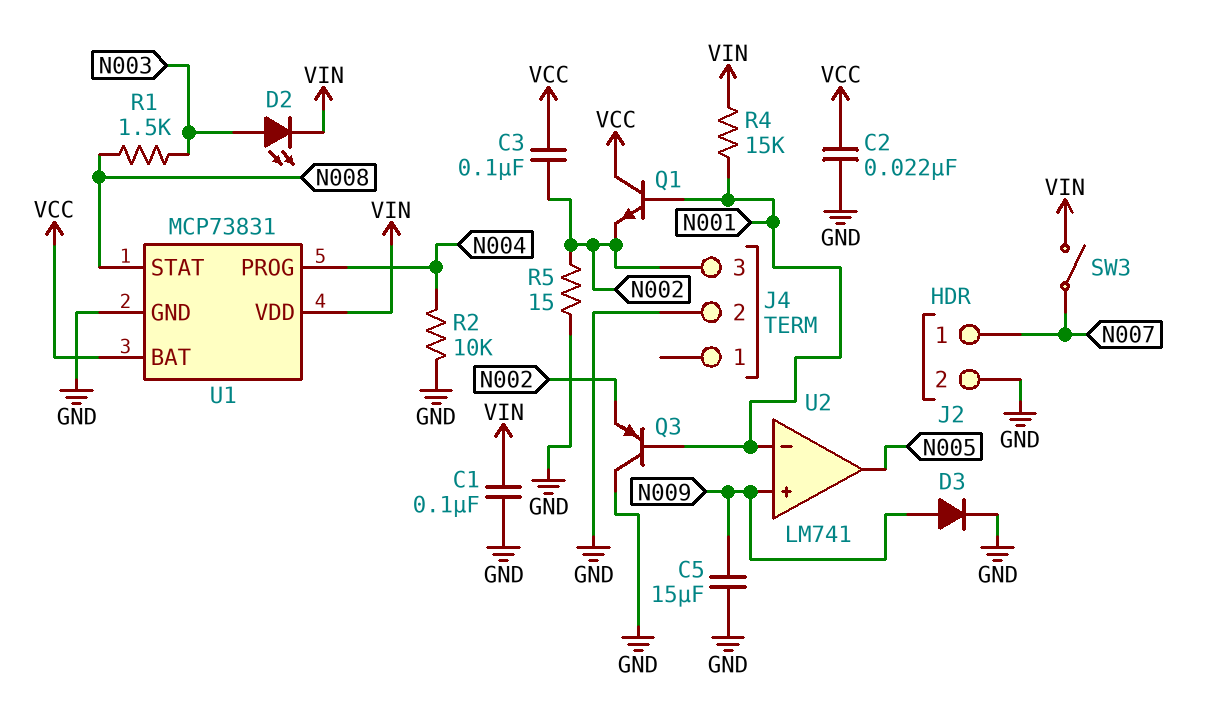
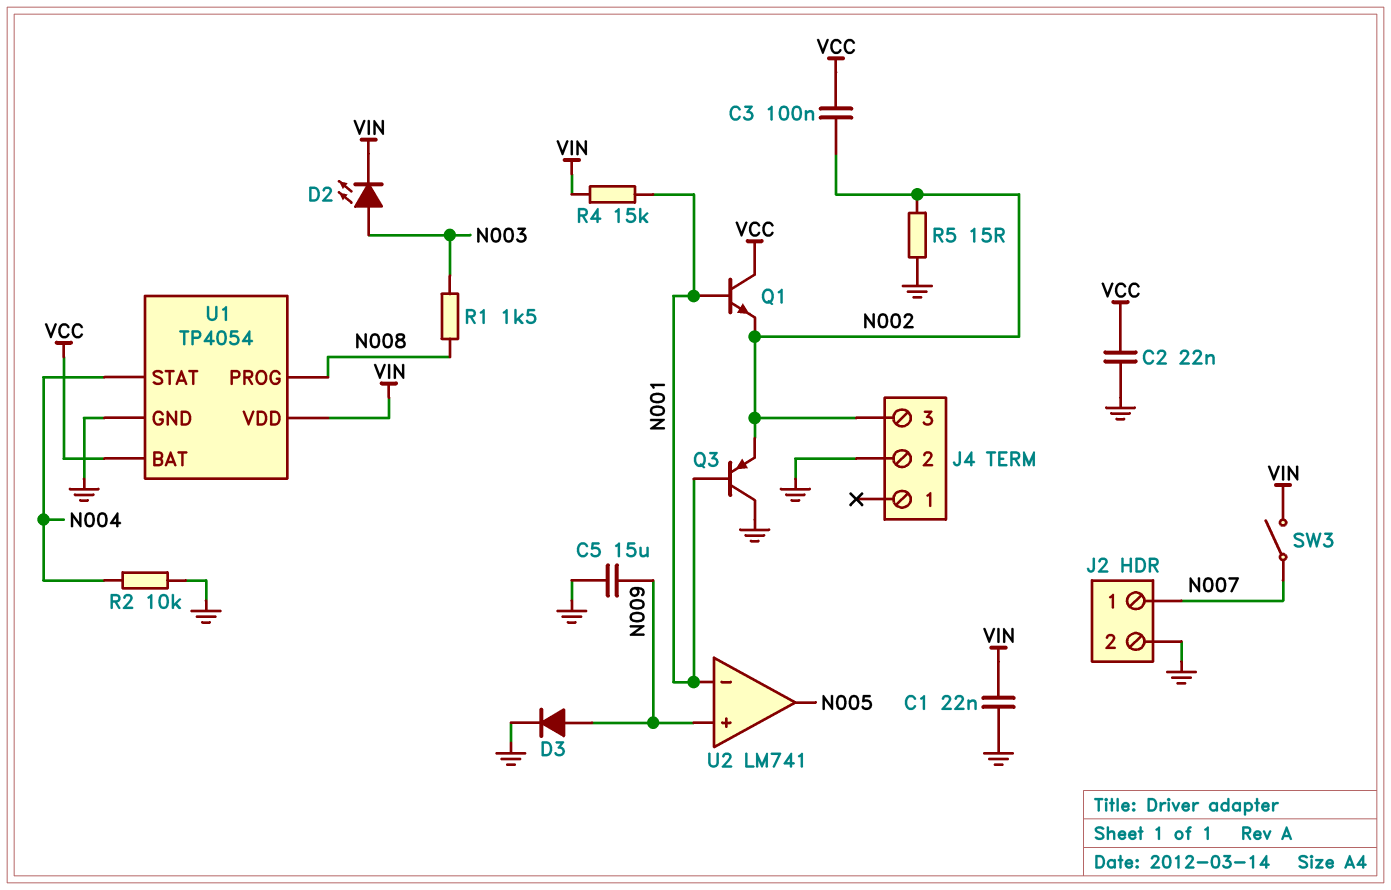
C1: 100nF (GND, VIN) -> 22nF (GND, VIN)
U1: MCP73831 -> TP4054
U1 pin PROG: N004 -> N008
U1 pin STAT: N008 -> N004

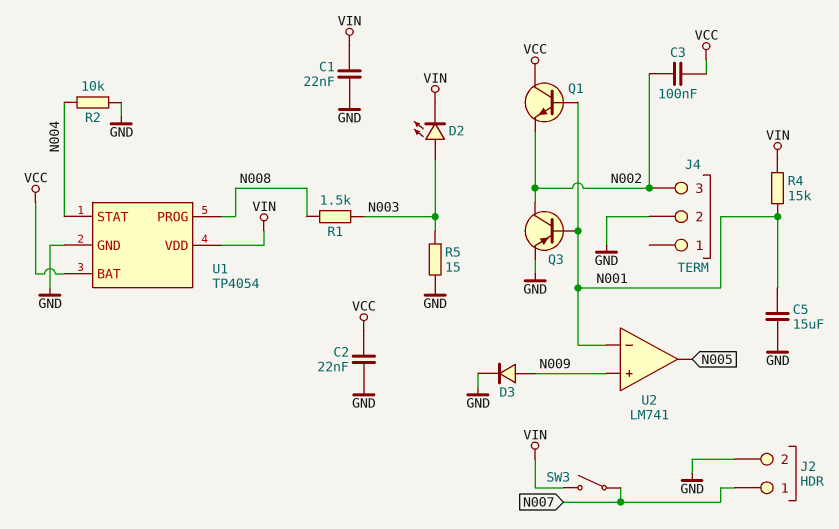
C5: 15uF (GND, N009) -> 15uF (GND, N001)
Q3: PNP (B N001, C GND, E N002) -> PNP (B N001, C N002, E GND)
R5: 15 (GND, N002) -> 15 (GND, N003)

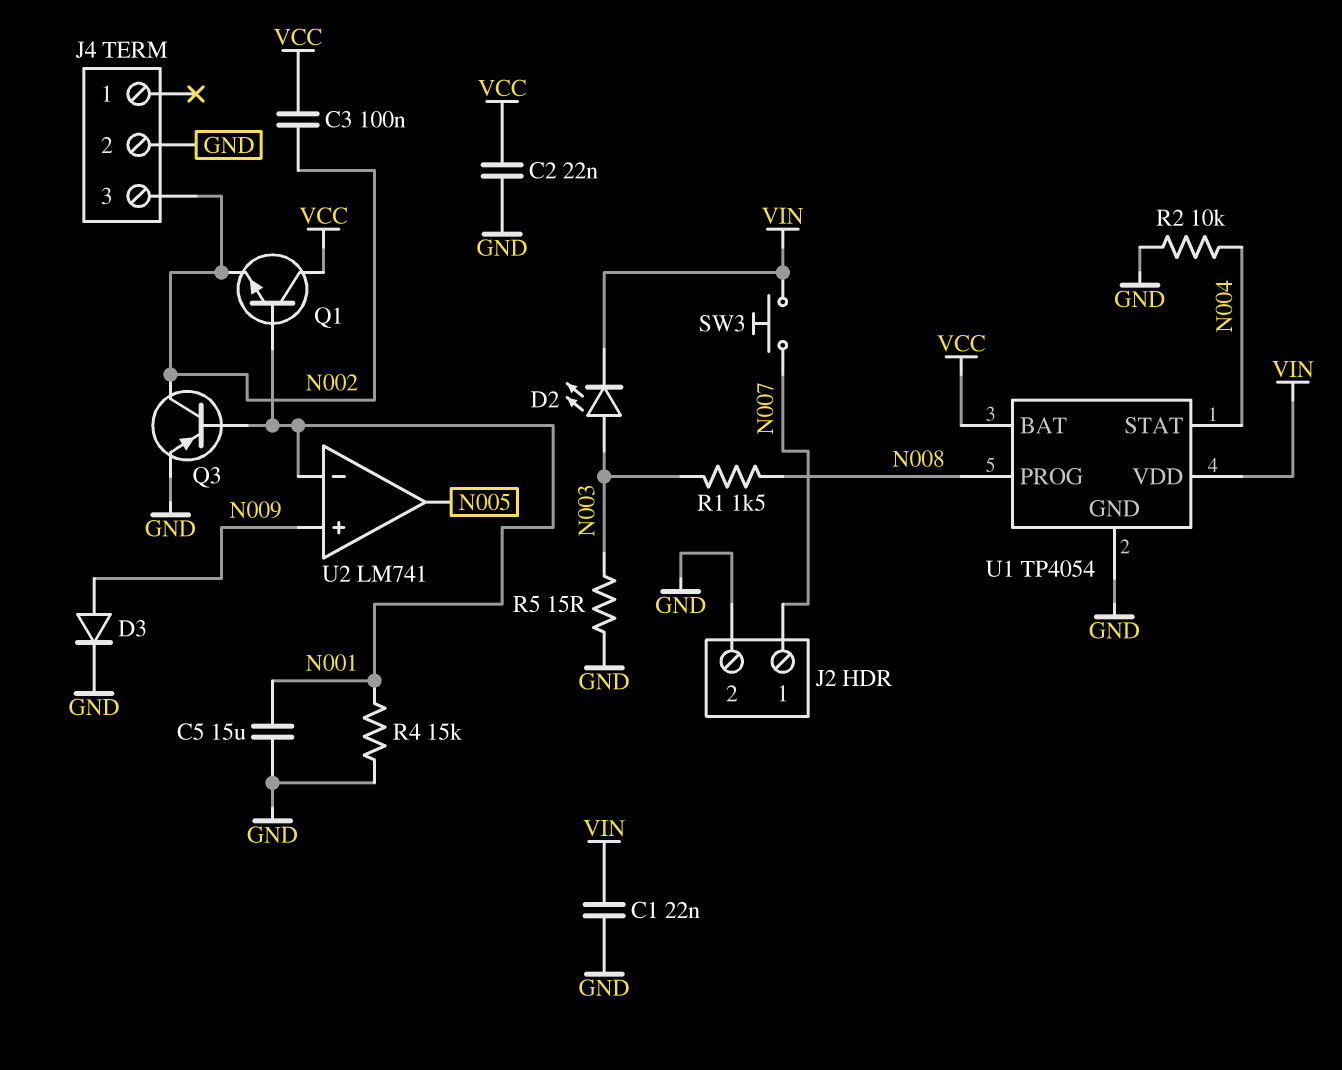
R4: 15k (N001, VIN) -> 15k (GND, N001)
SW3: switch (N007, VIN) -> button (N007, VIN)

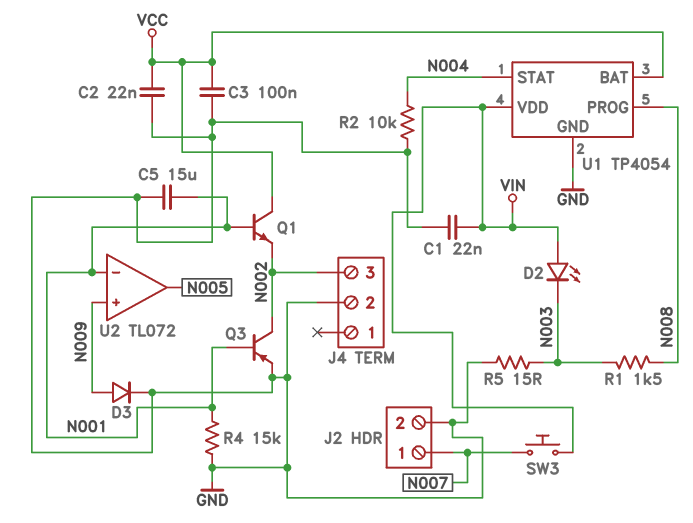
C3: 100nF (N002, VCC) -> 100nF (GND, VCC)
D2: LED (A N003, K VIN) -> LED (A VIN, K N003)
U2: LM741 -> TL072

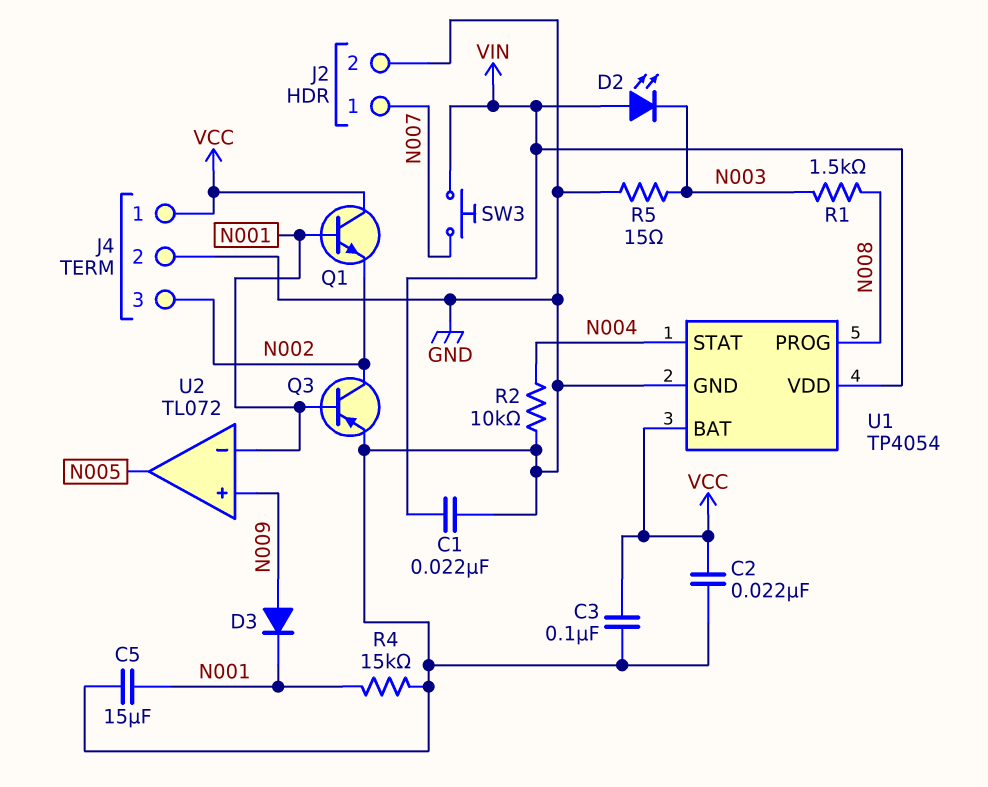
D3: diode (A N009, K GND) -> diode (A N009, K N001)
J4 pin 1: none -> VCC

